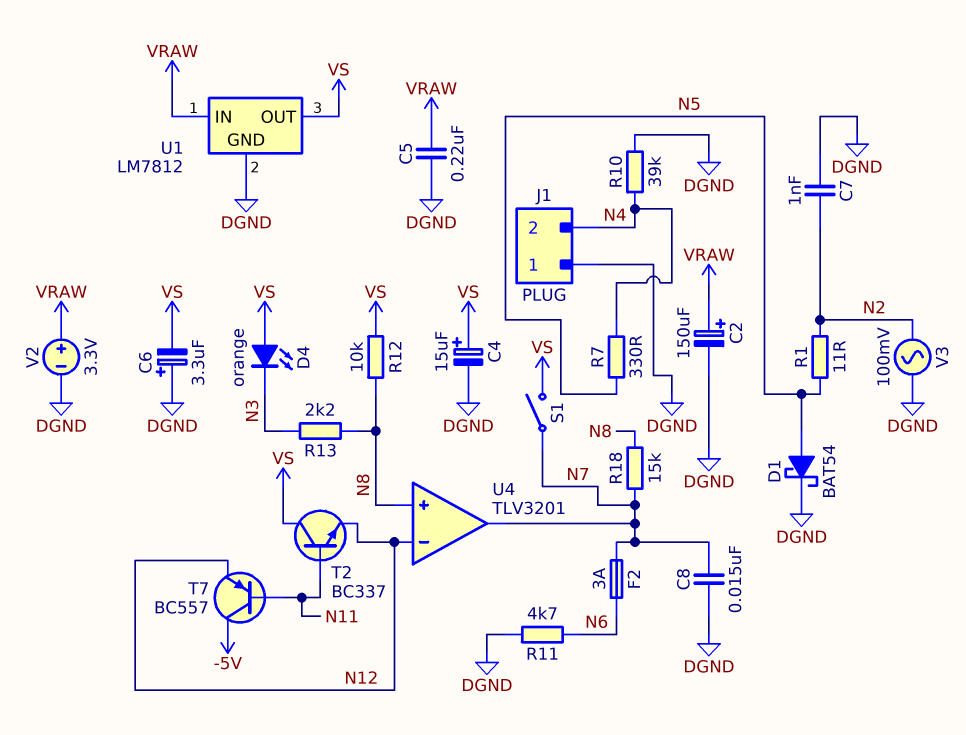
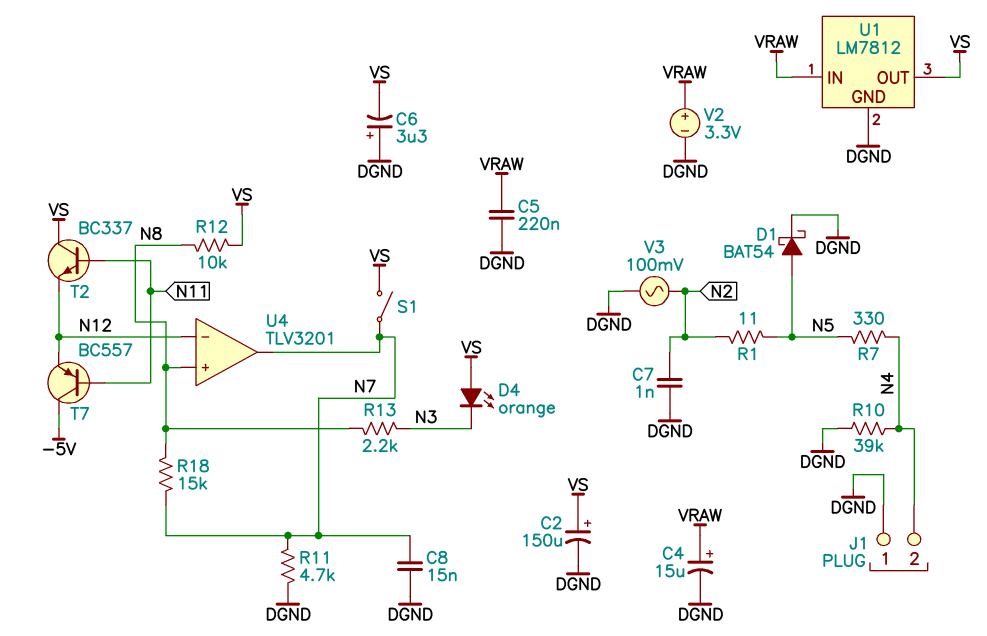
C2: 150uF (plus VRAW, minus DGND) -> 150uF (plus VS, minus DGND)
C4: 15uF (plus VS, minus DGND) -> 15uF (plus VRAW, minus DGND)
F2: 3A (N6, N7) -> none
R11: 4.7k (DGND, N6) -> 4.7k (DGND, N7)

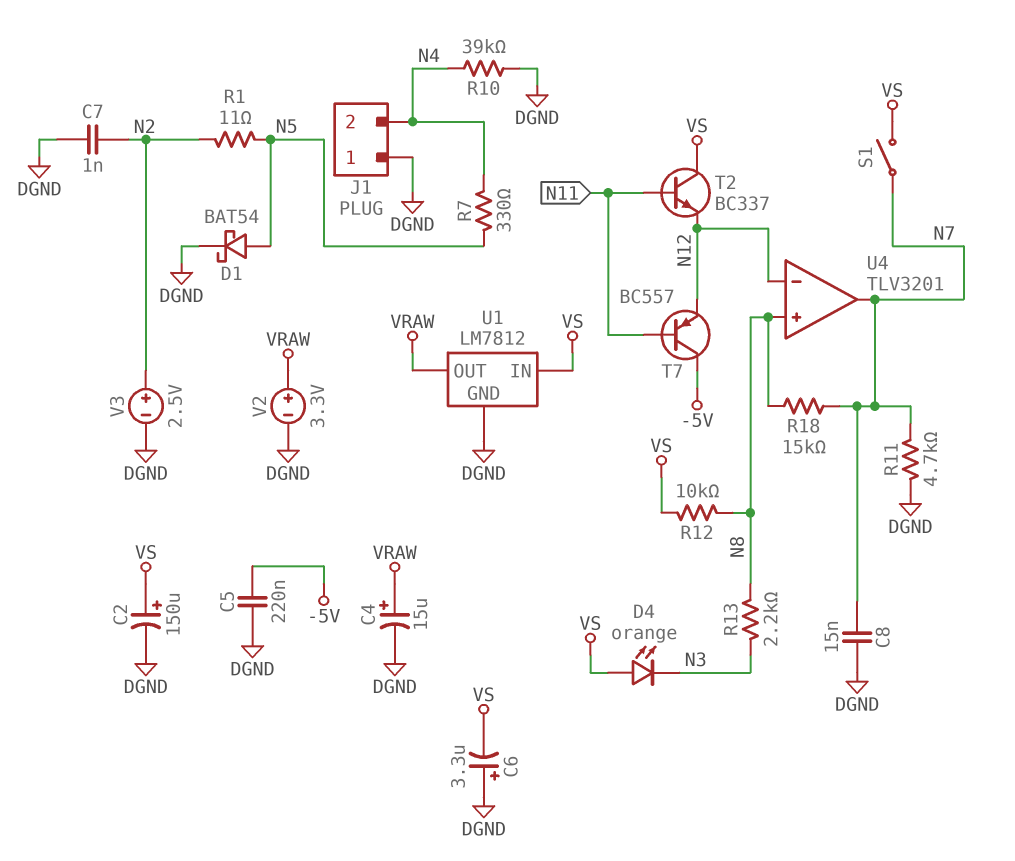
C5: 220nF (DGND, VRAW) -> 220nF (-5V, DGND)
U1 pin IN: VRAW -> VS
U1 pin OUT: VS -> VRAW
V3: AC 100mV (DGND, N2) -> 2.5V (plus N2, minus DGND)

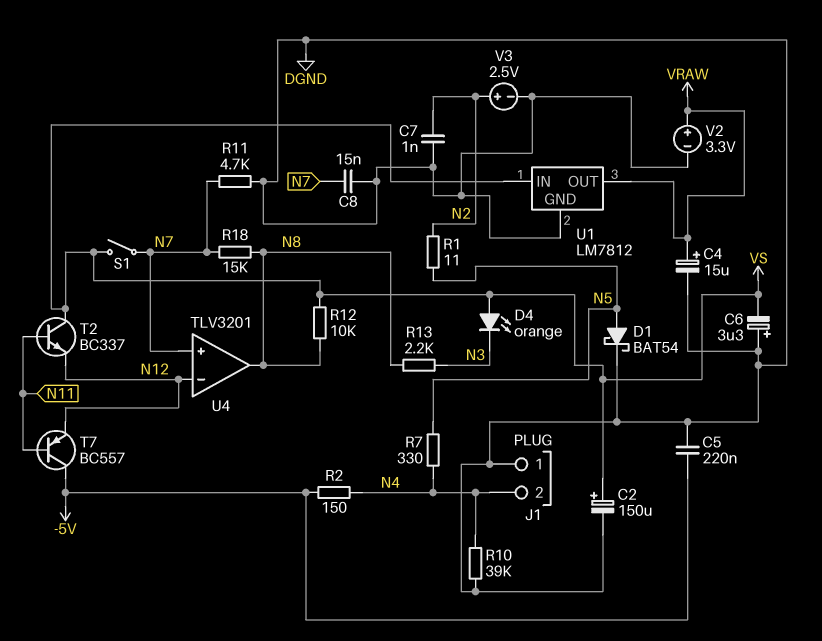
R2: none -> 150 (-5V, N4)
U4 pin in+: N8 -> N7
U4 pin out: N7 -> N8

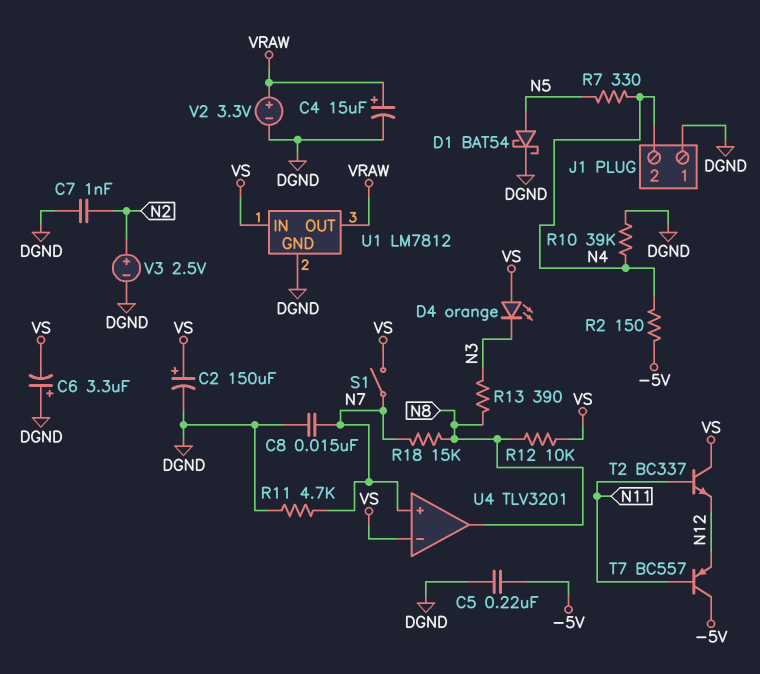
R1: 11 (N2, N5) -> none
R13: 2.2k (N3, N8) -> 390 (N3, N8)
U4 pin in-: N12 -> VS

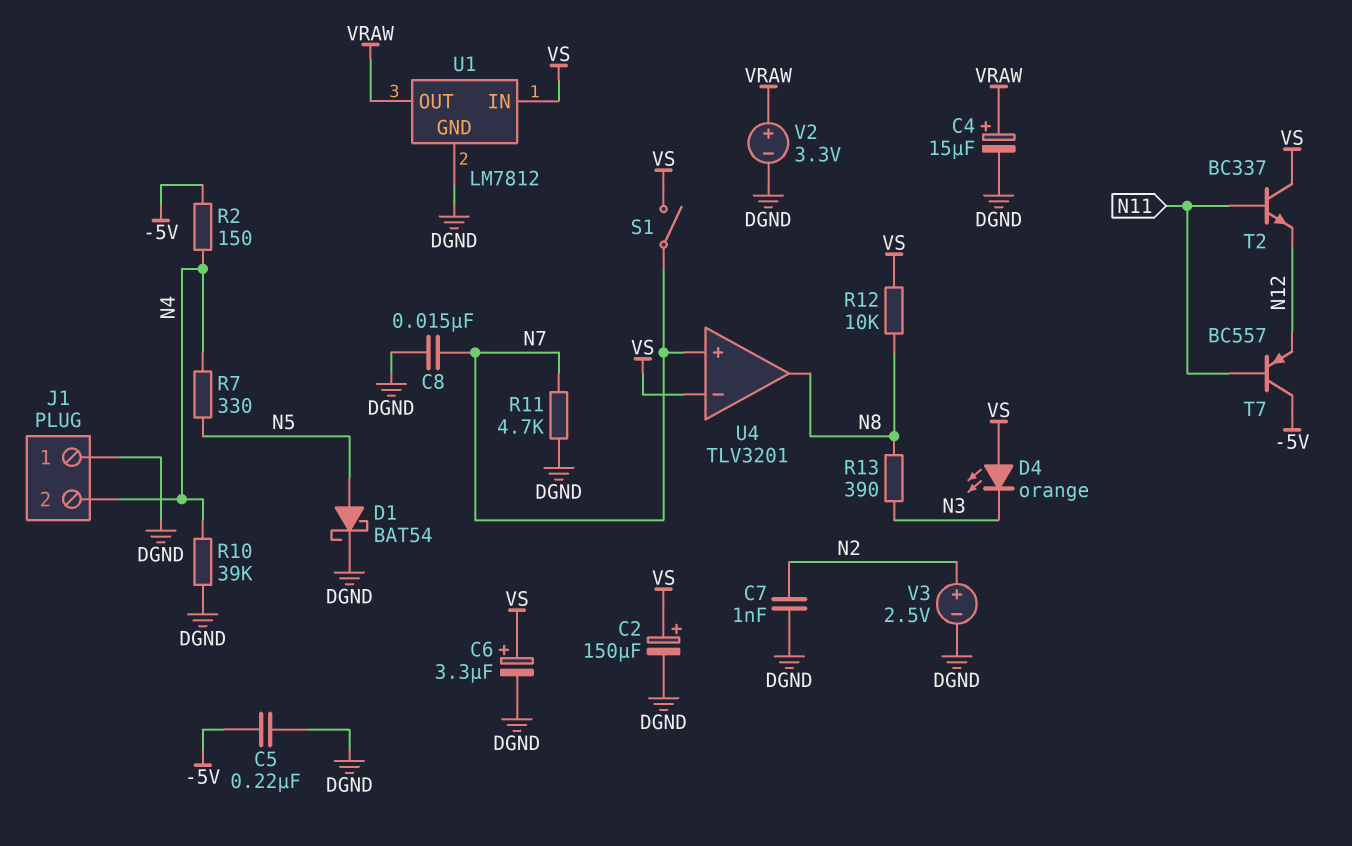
C6: 3.3uF (plus DGND, minus VS) -> 3.3uF (plus VS, minus DGND)
R18: 15k (N7, N8) -> none

